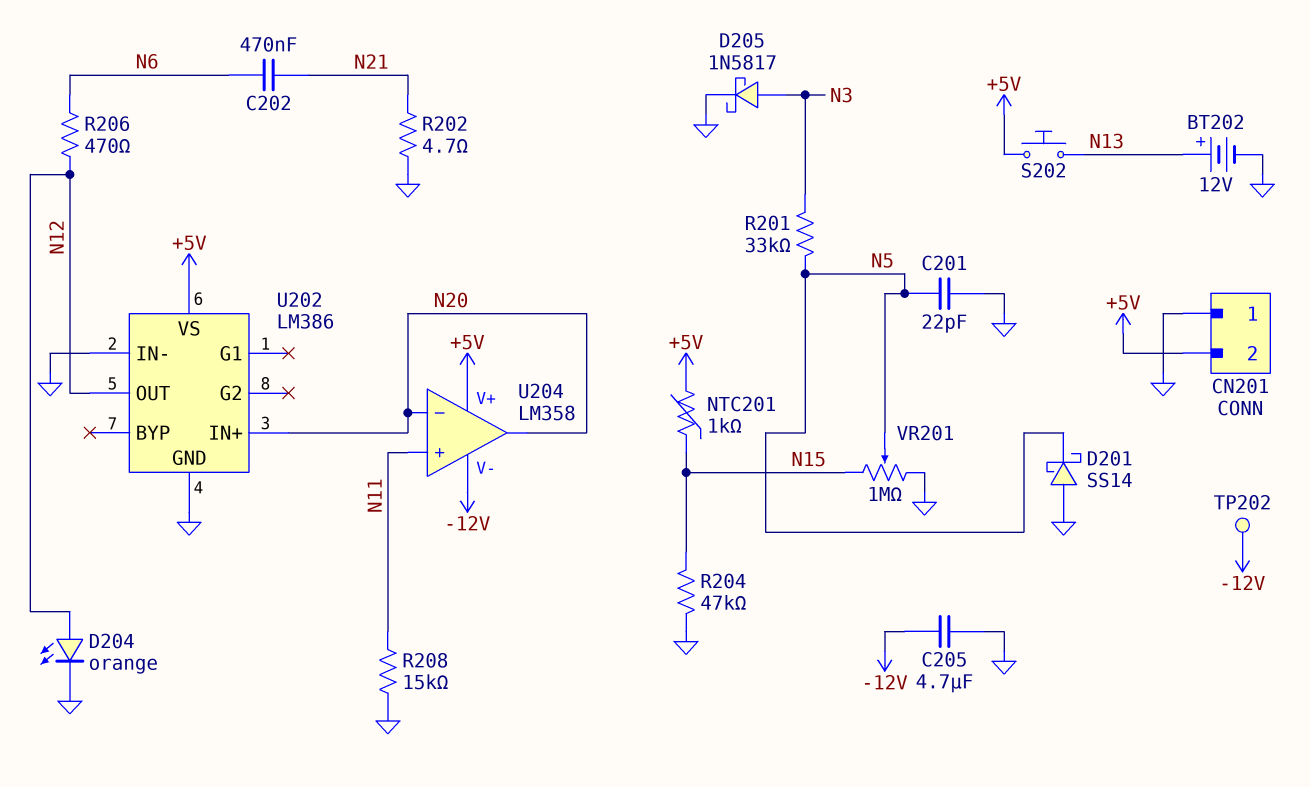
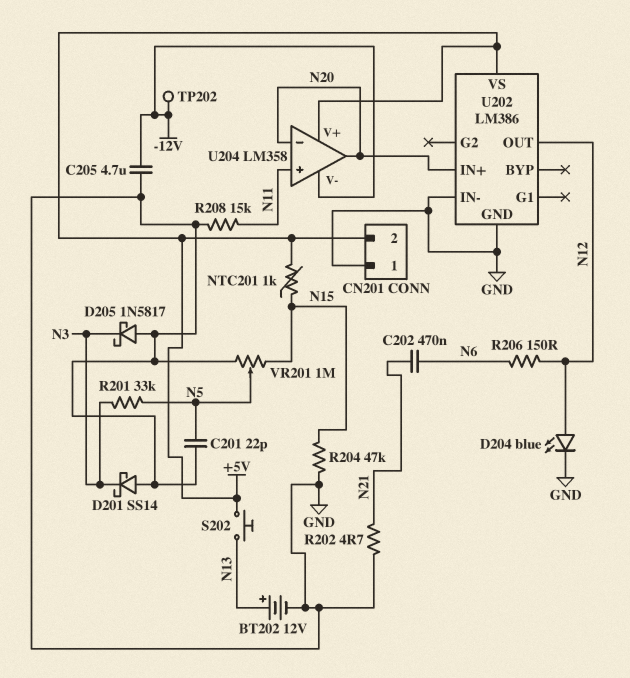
D201: schottky SS14 (A GND, K N5) -> schottky SS14 (A GND, K N3)
D204: LED orange (A N12, K GND) -> LED blue (A N12, K GND)
D205: schottky 1N5817 (A N3, K GND) -> schottky 1N5817 (A GND, K N3)
R206: 470 (N6, N12) -> 150 (N6, N12)

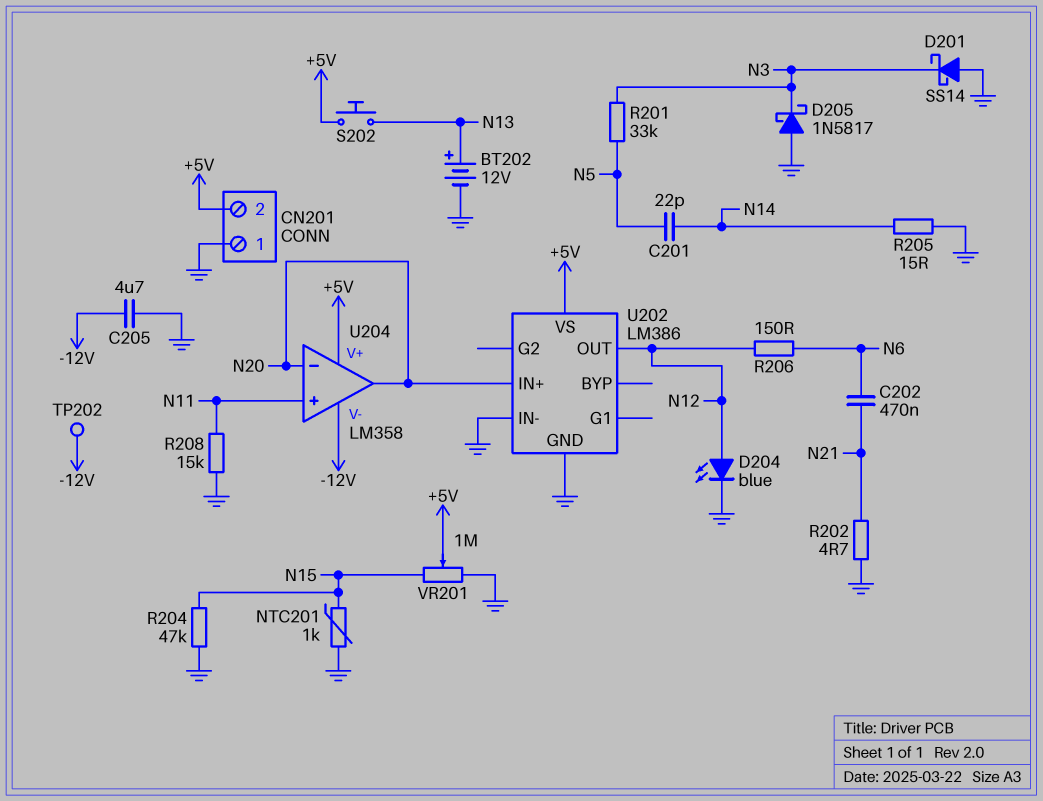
C201: 22pF (GND, N5) -> 22pF (N5, N14)
NTC201: 1k (+5V, N15) -> 1k (GND, N15)
R205: none -> 15 (GND, N14)
VR201: 1M (GND, N15, wiper N5) -> 1M (GND, N15, wiper +5V)

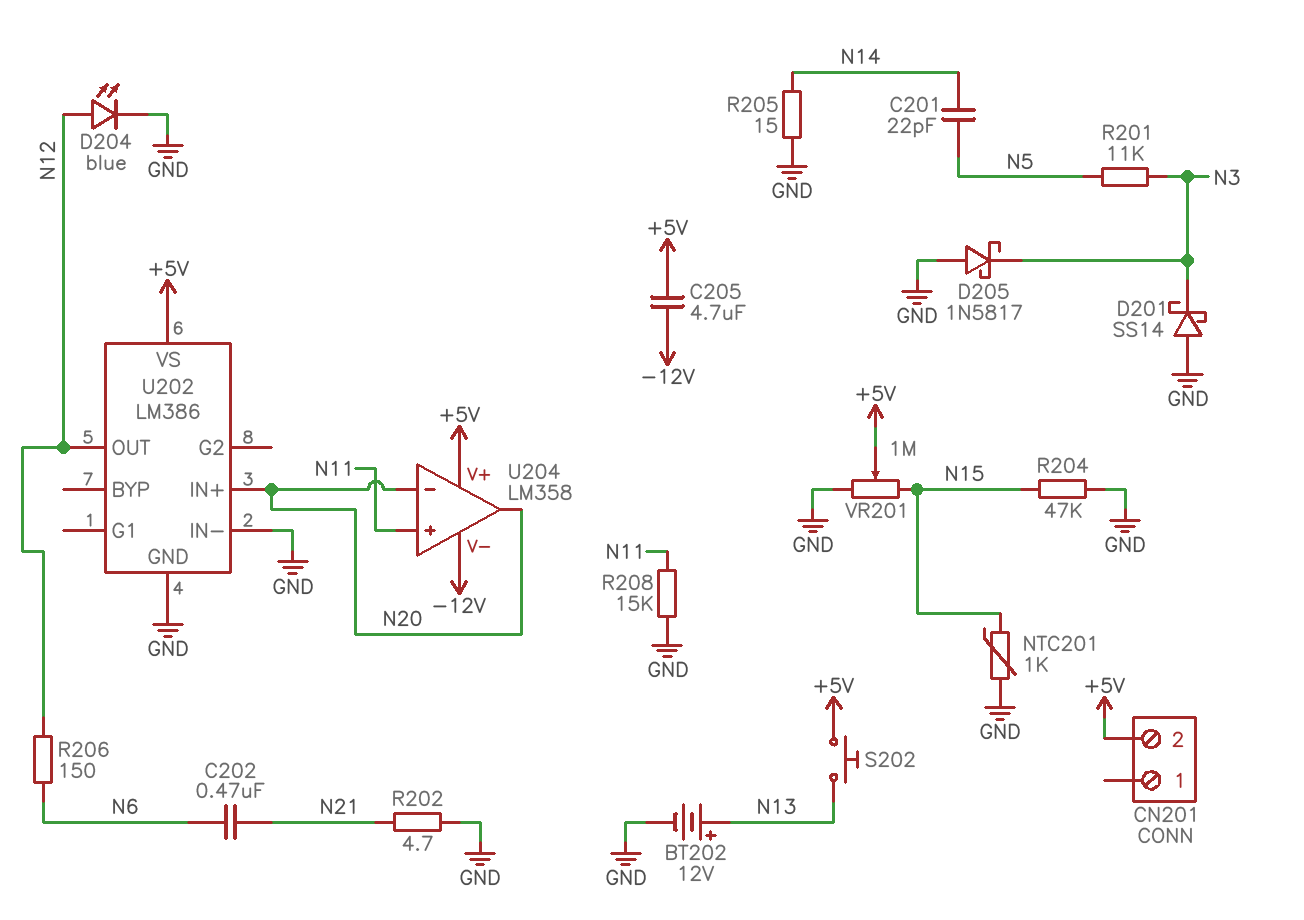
C205: 4.7uF (-12V, GND) -> 4.7uF (+5V, -12V)
CN201 pin 1: GND -> none
R201: 33k (N3, N5) -> 11k (N3, N5)
TP202: test point (-12V) -> none

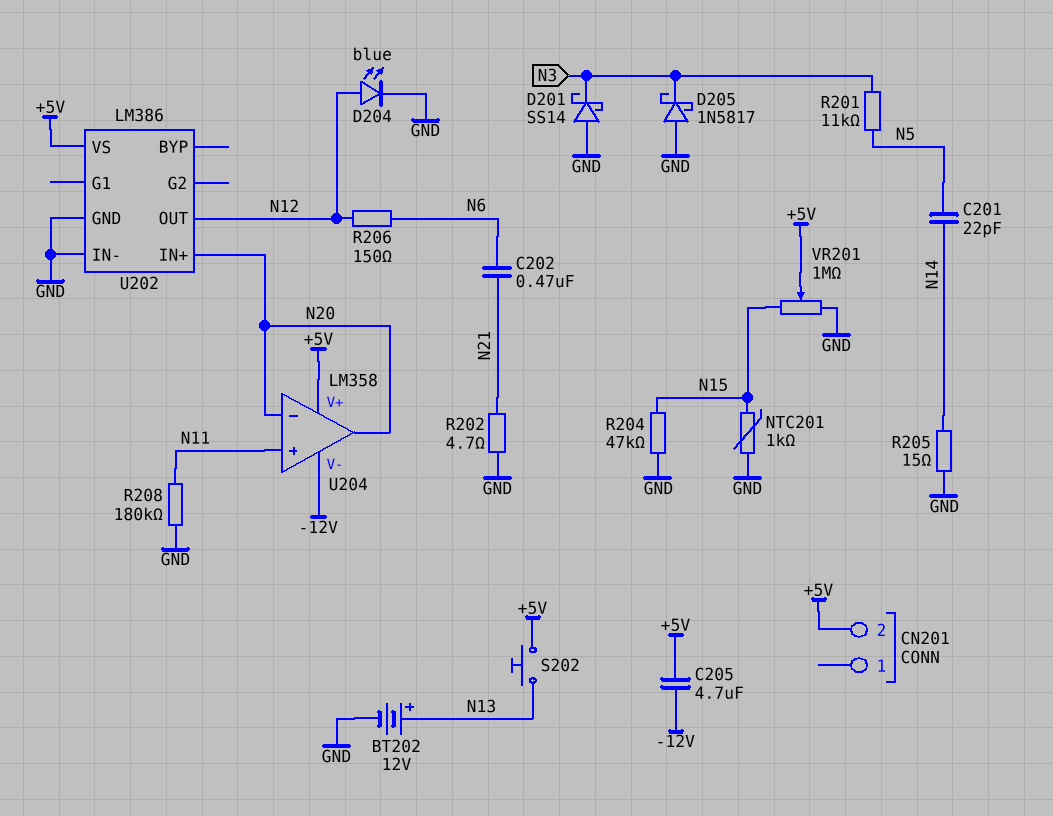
R208: 15k (GND, N11) -> 180k (GND, N11)

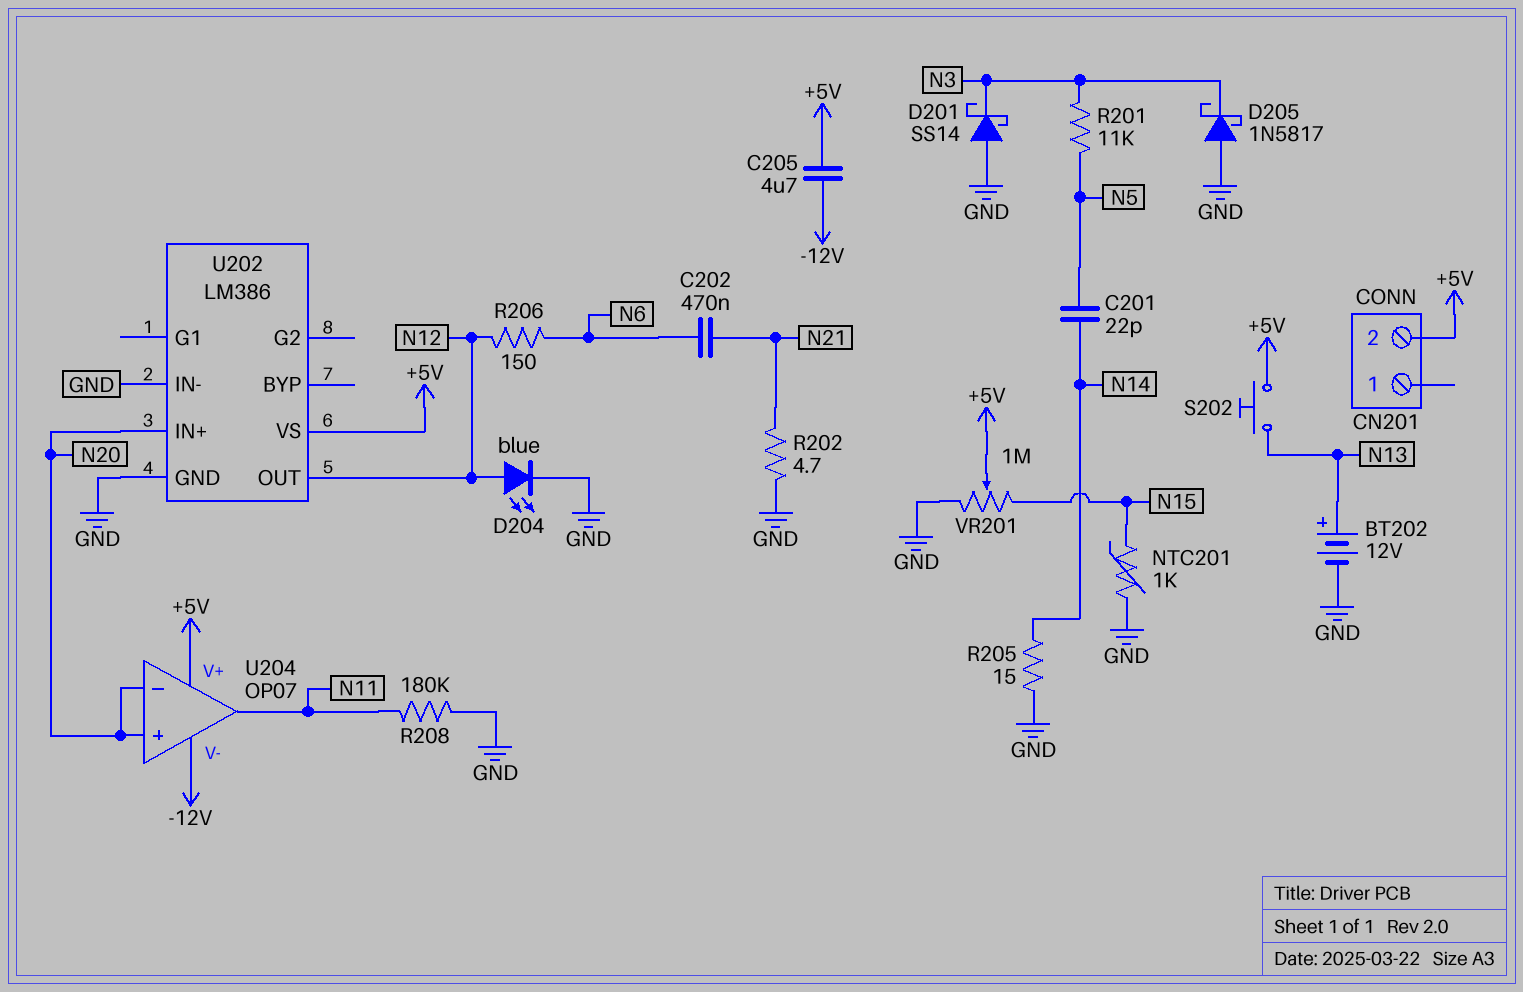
R204: 47k (GND, N15) -> none
U204: LM358 -> OP07
U204 pin in+: N11 -> N20
U204 pin out: N20 -> N11

